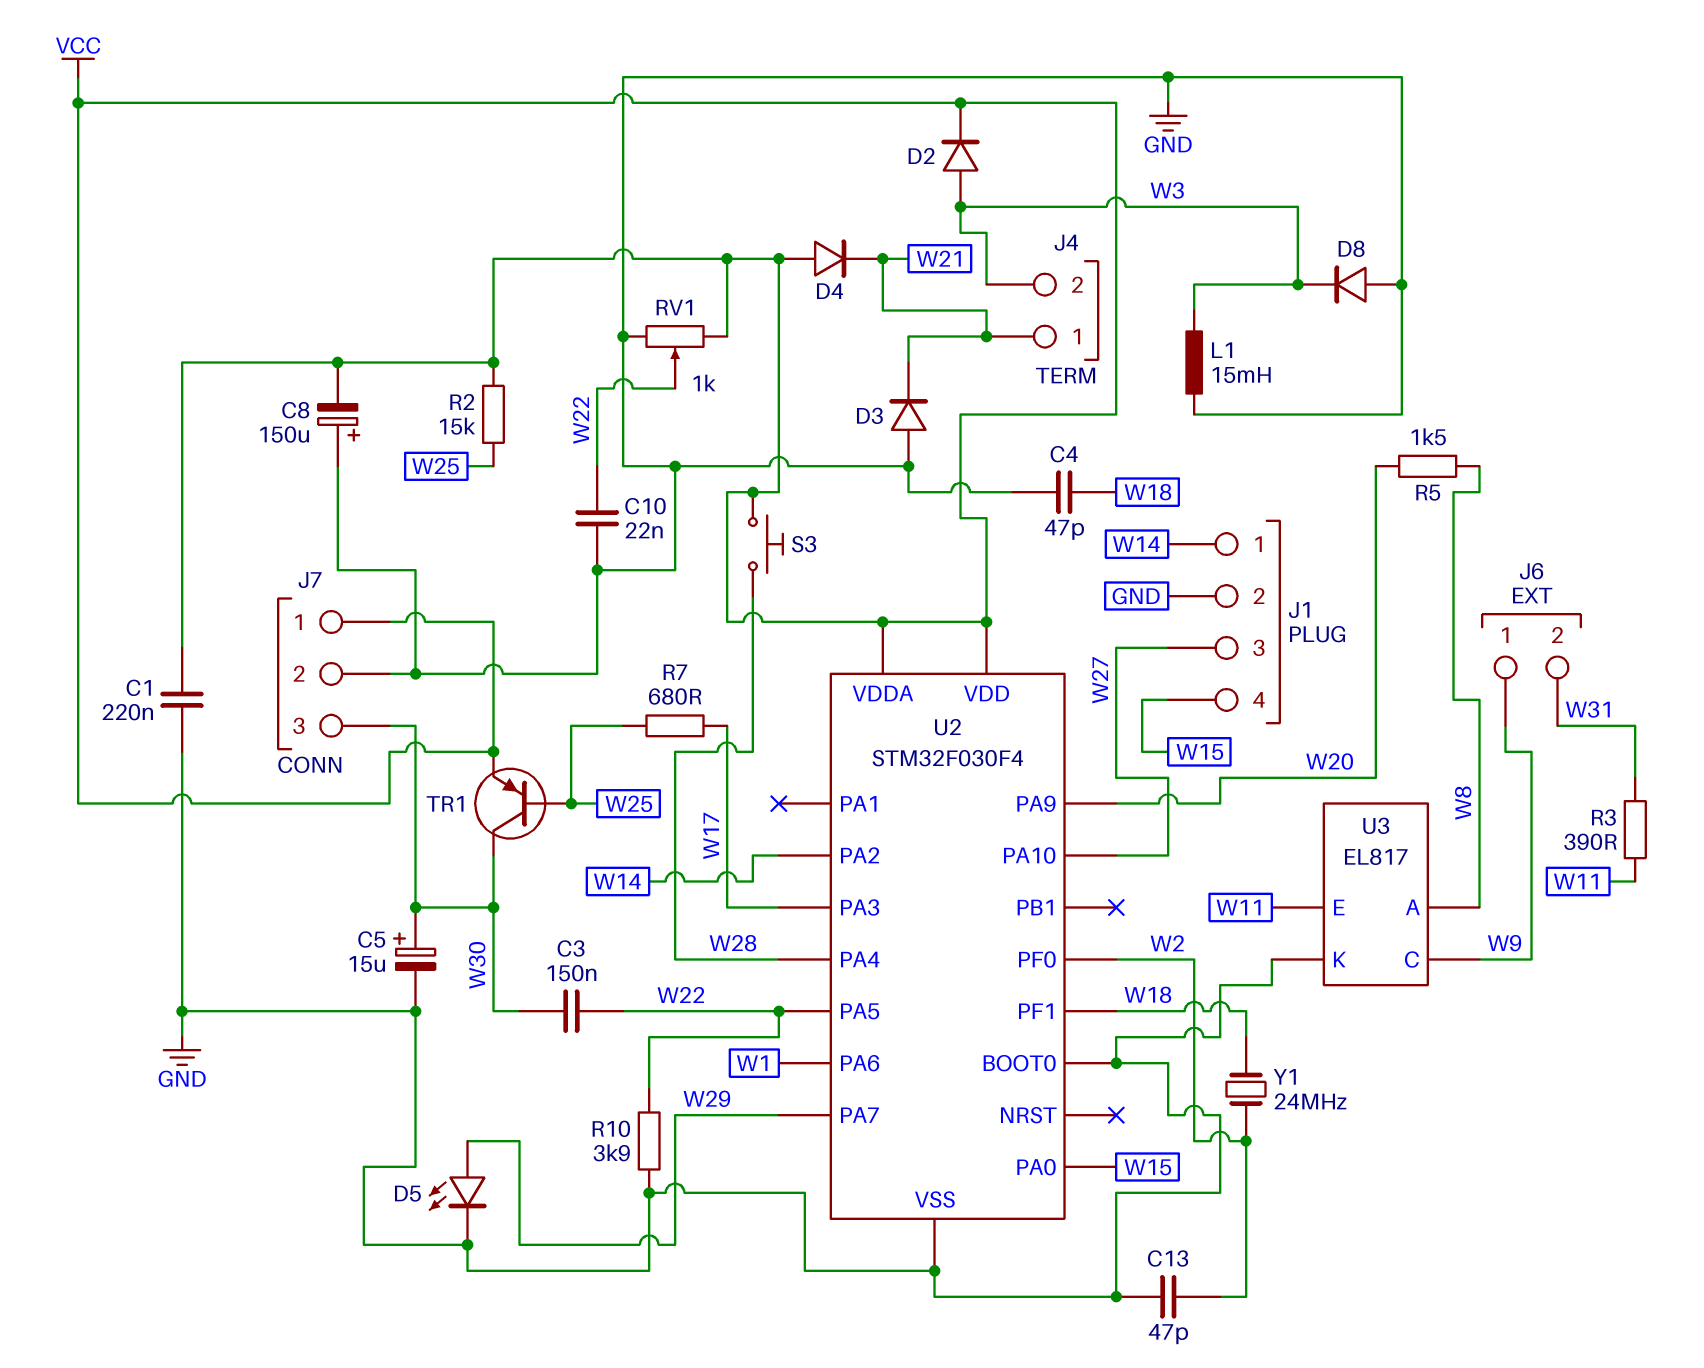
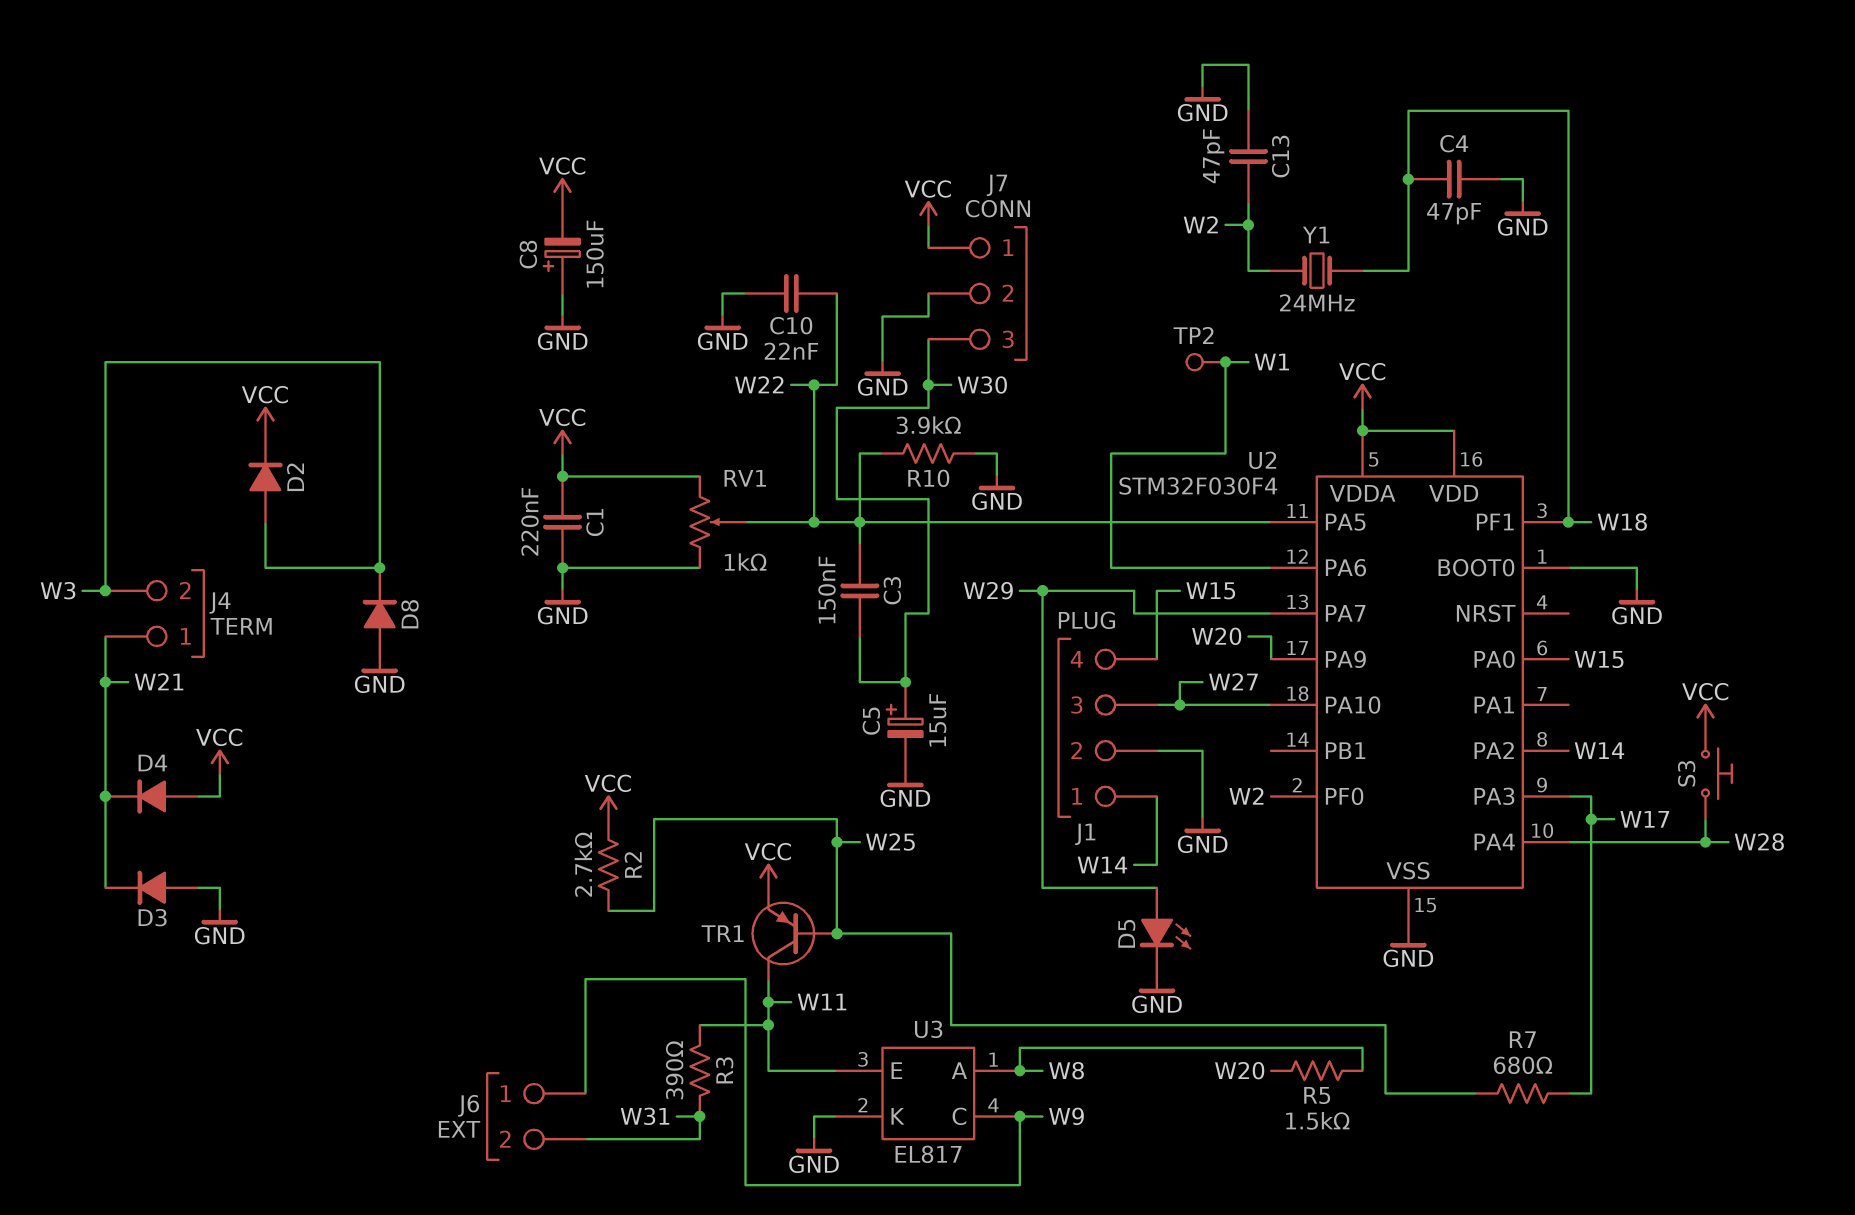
L1: 15mH (GND, W3) -> none
R2: 15k (VCC, W25) -> 2.7k (VCC, W25)
TP2: none -> test point (W1)
TR1: PNP (B W25, C W30, E VCC) -> PNP (B W25, C W11, E VCC)

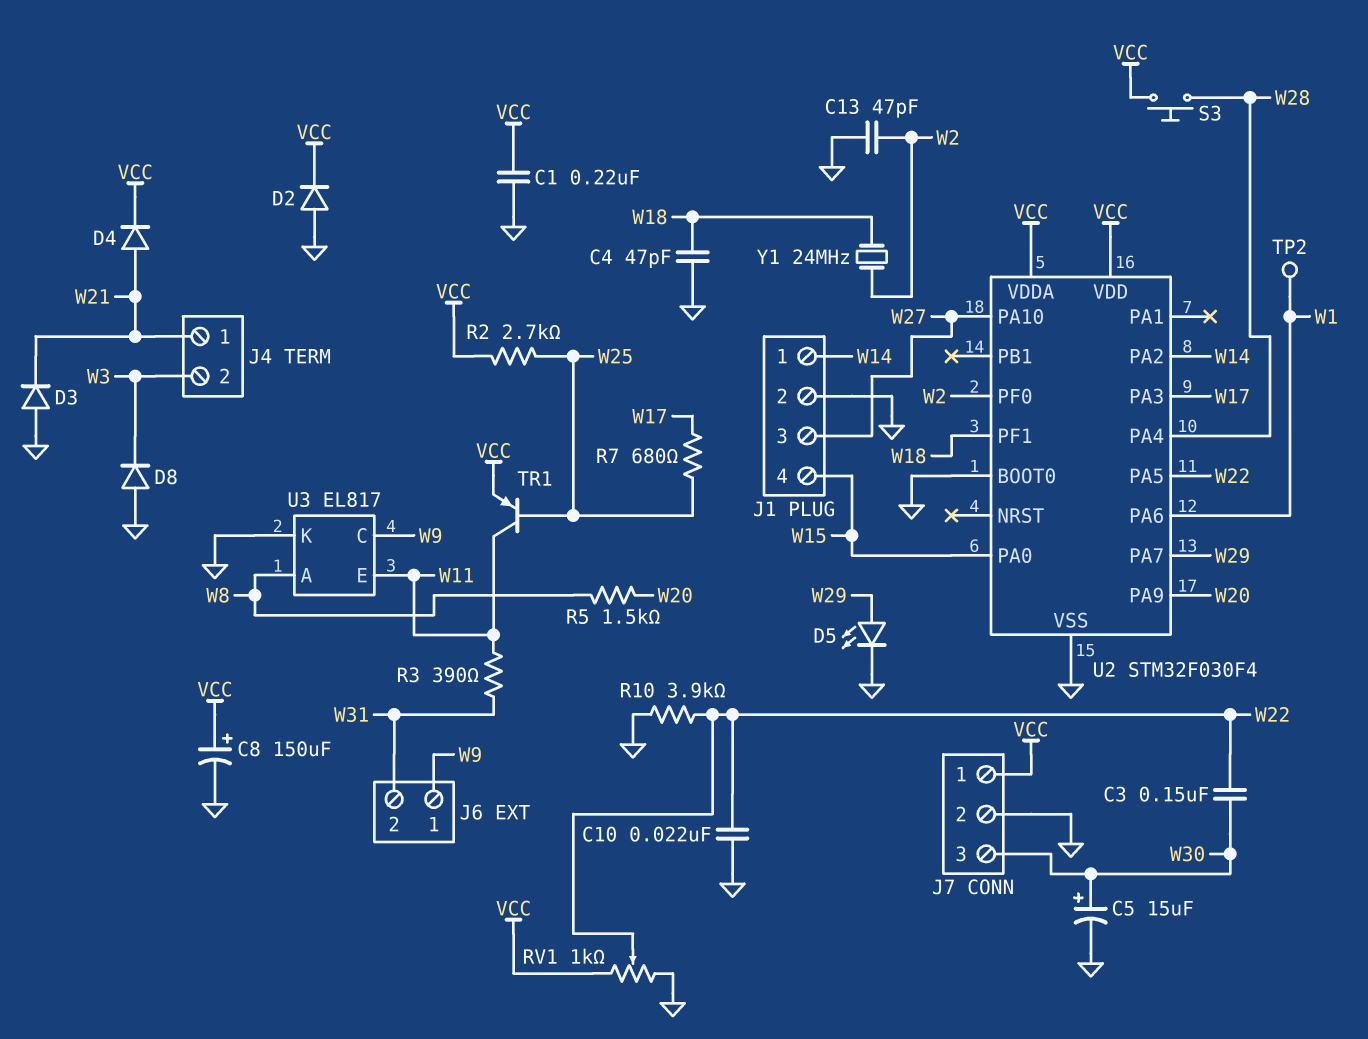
C8: 150uF (plus GND, minus VCC) -> 150uF (plus VCC, minus GND)
D2: diode (A W3, K VCC) -> diode (A GND, K VCC)
D4: diode (A VCC, K W21) -> diode (A W21, K VCC)

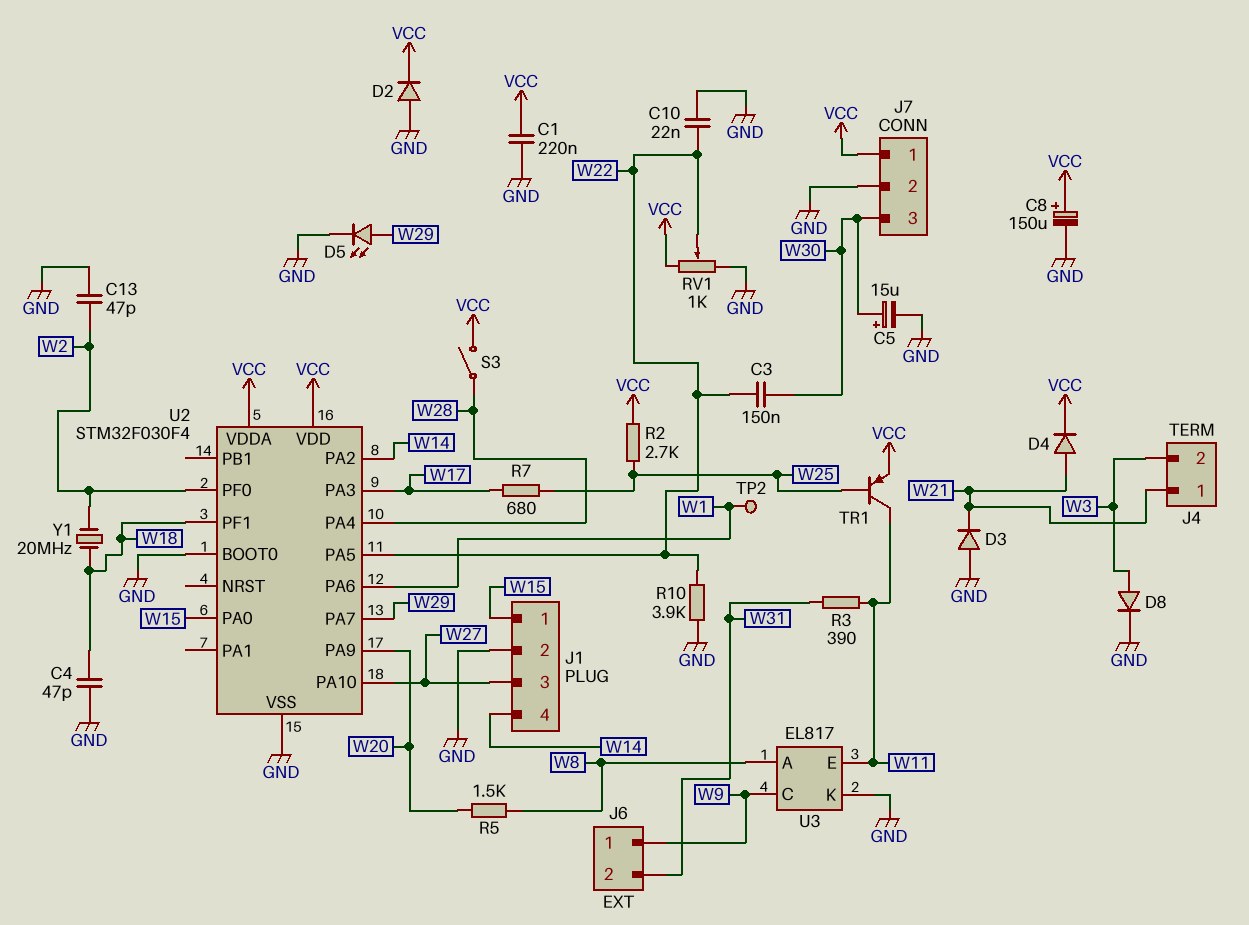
D8: diode (A GND, K W3) -> diode (A W3, K GND)
J1 pin 1: W14 -> W15
J1 pin 4: W15 -> W14
S3: button (VCC, W28) -> switch (VCC, W28)
Y1: 24MHz (W2, W18) -> 20MHz (W2, W18)

